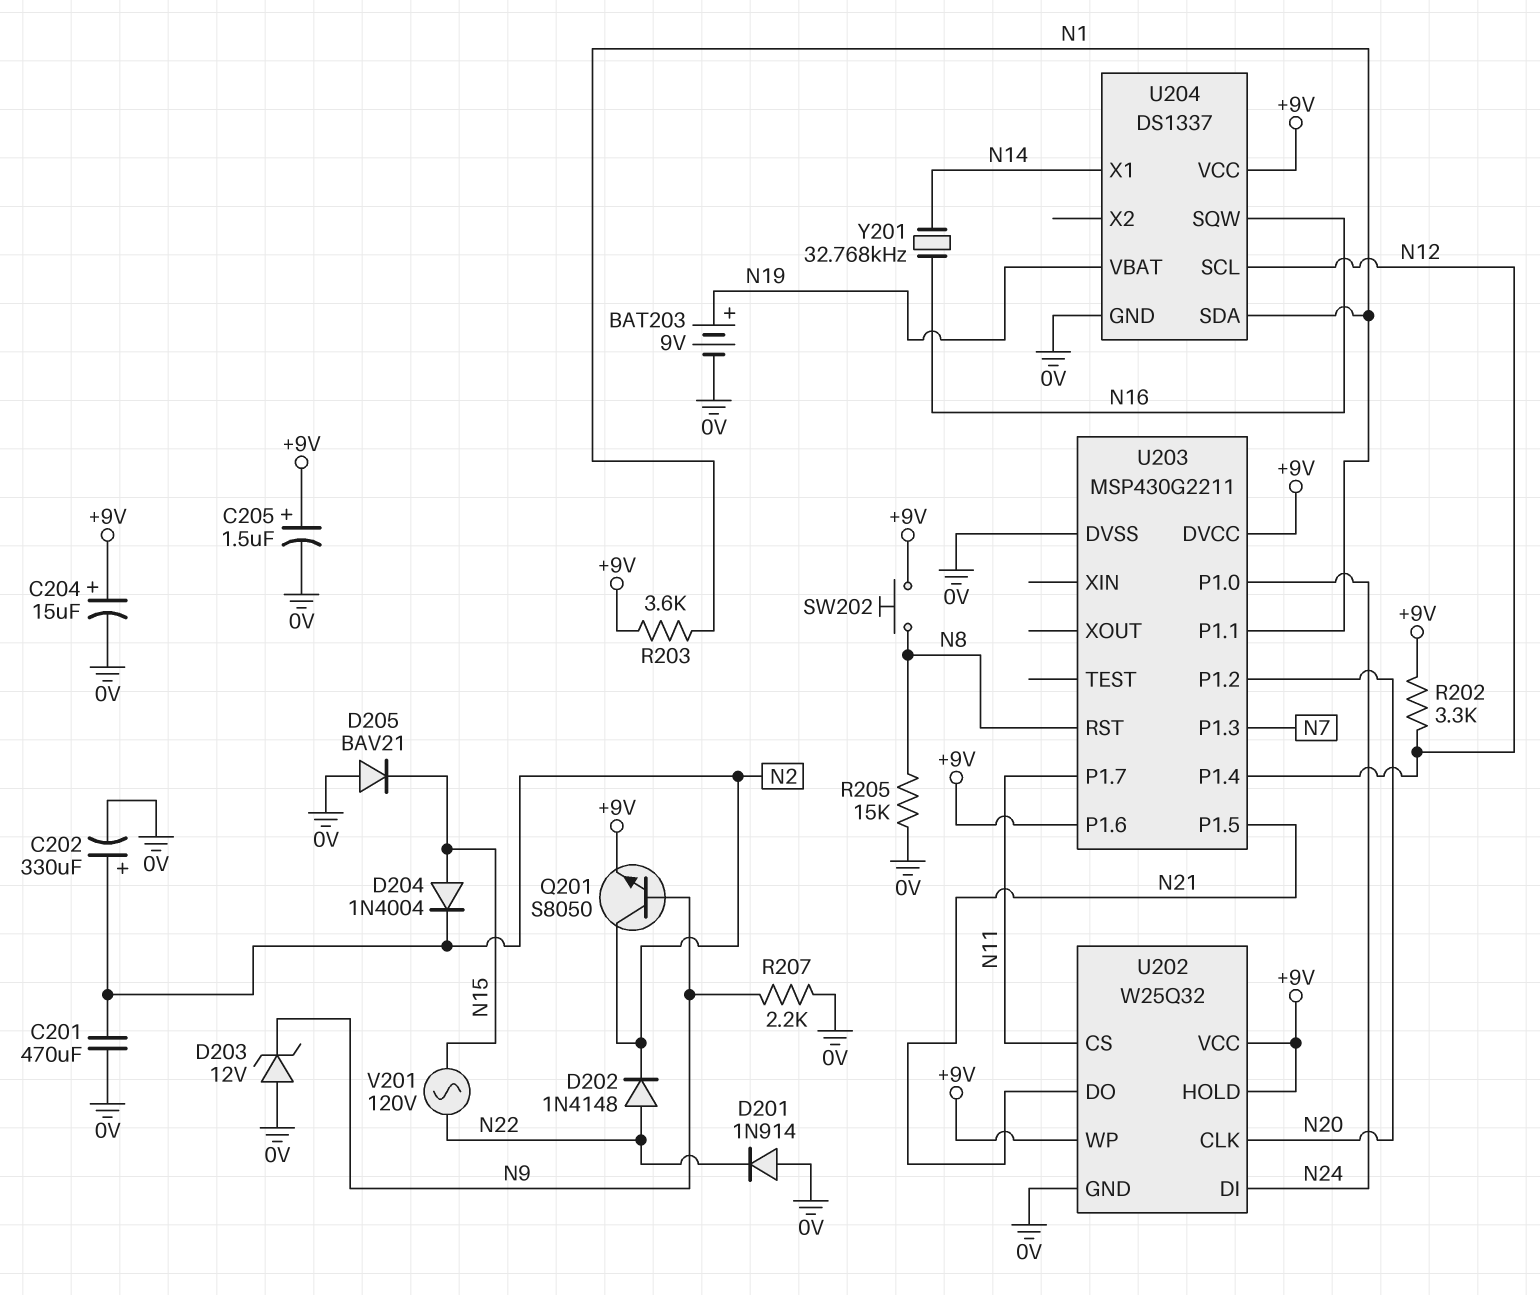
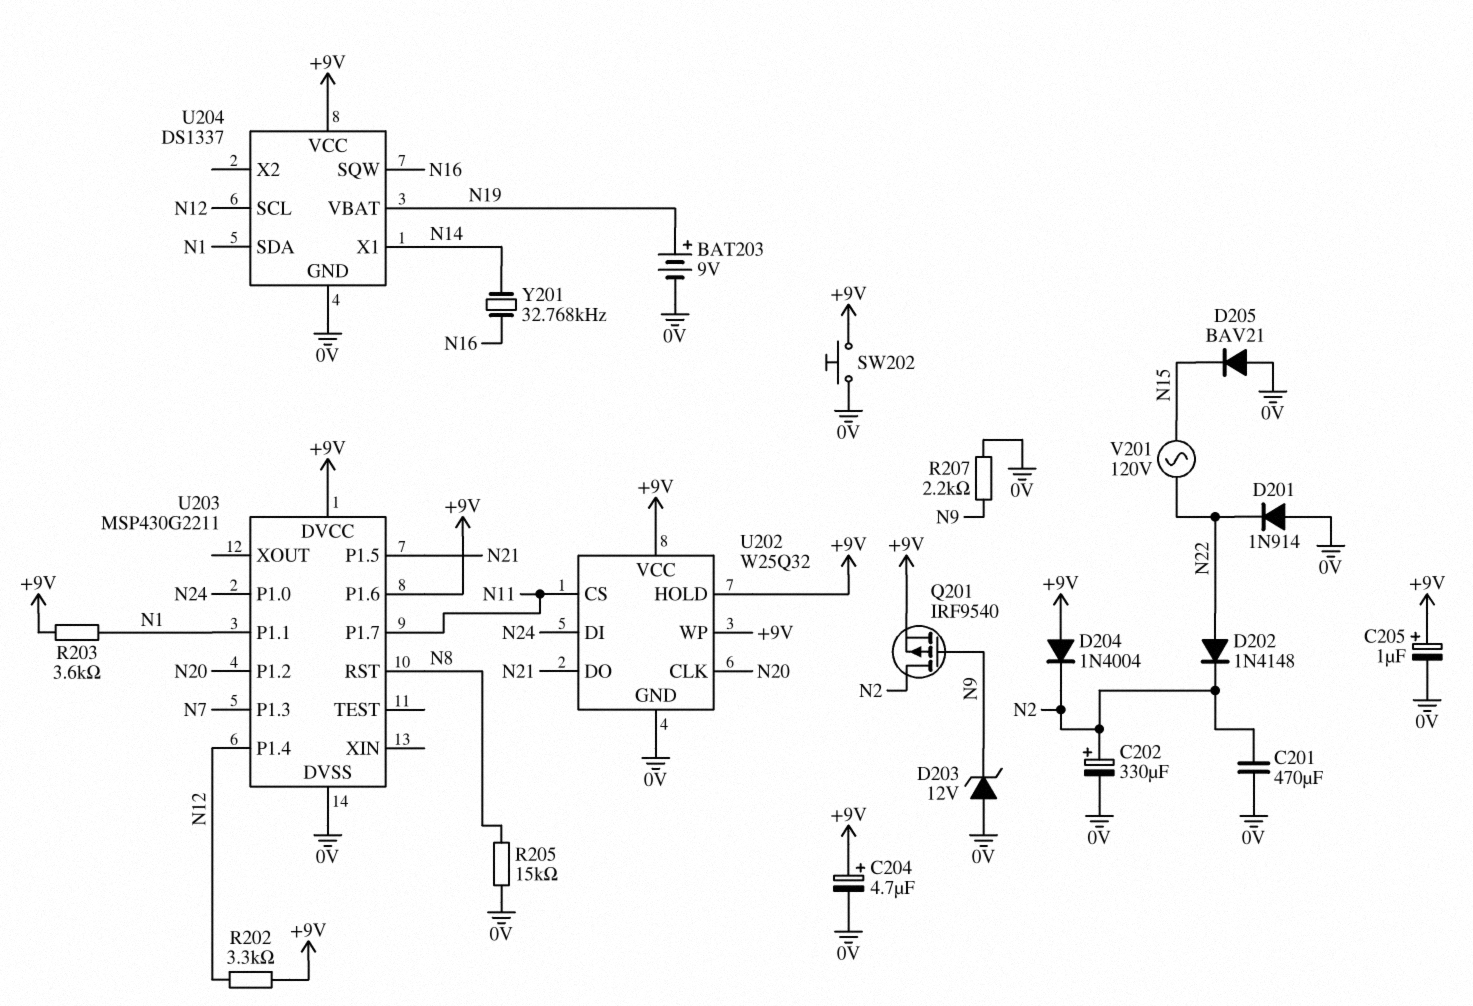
C204: 15uF (plus +9V, minus 0V) -> 4.7uF (plus +9V, minus 0V)
C205: 1.5uF (plus +9V, minus 0V) -> 1uF (plus +9V, minus 0V)
D204: diode 1N4004 (A N15, K N2) -> diode 1N4004 (A +9V, K N2)
Q201: NPN S8050 (B N9, C N2, E +9V) -> PMOS IRF9540 (G N9, D N2, S +9V)
SW202: button (+9V, N8) -> button (+9V, 0V)

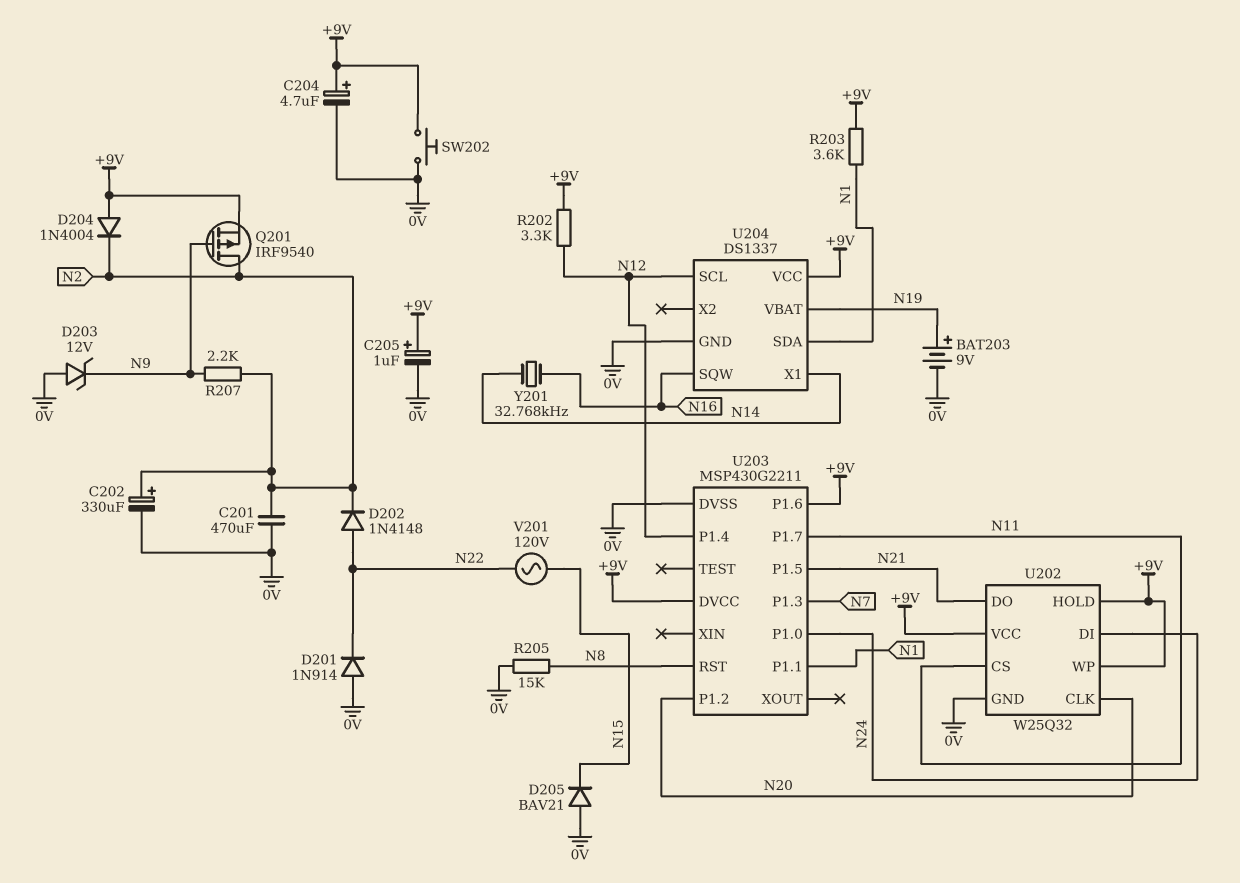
R207: 2.2k (0V, N9) -> 2.2k (N2, N9)

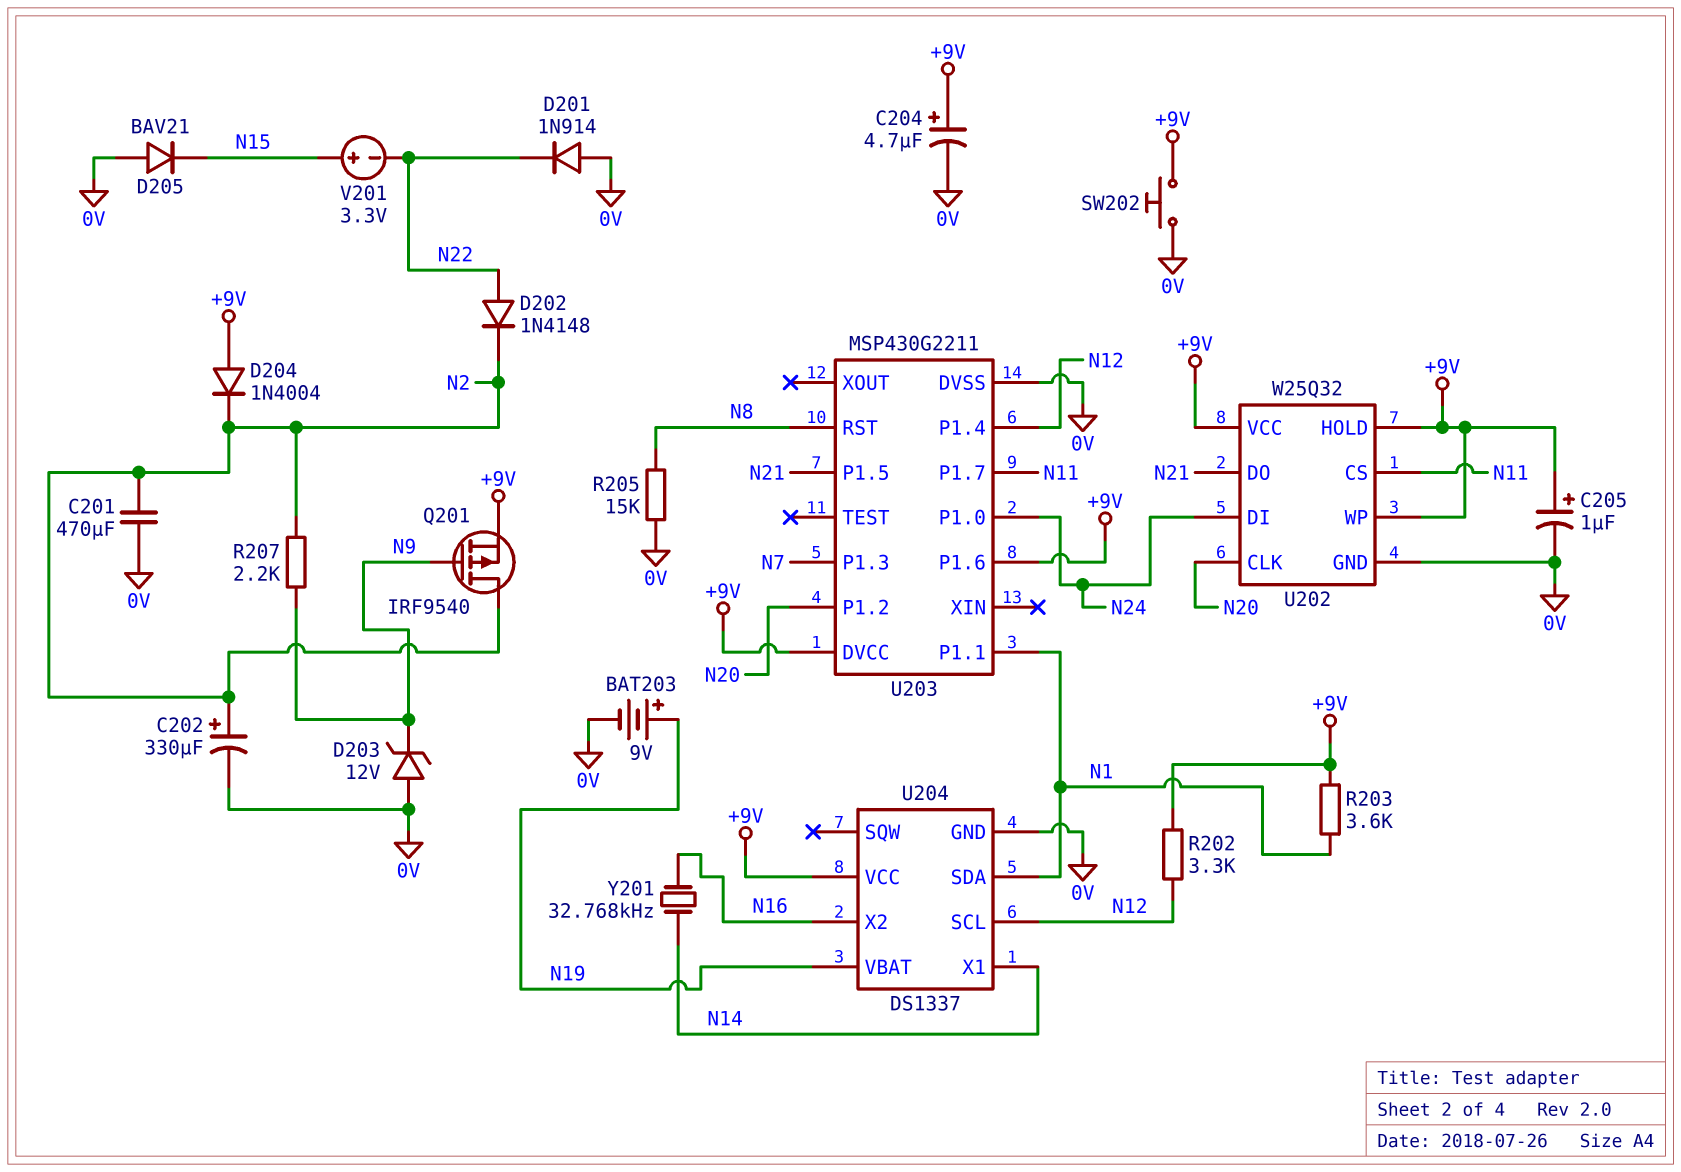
U204 pin SQW: N16 -> none
U204 pin X2: none -> N16
V201: AC 120V (N15, N22) -> 3.3V (plus N15, minus N22)

